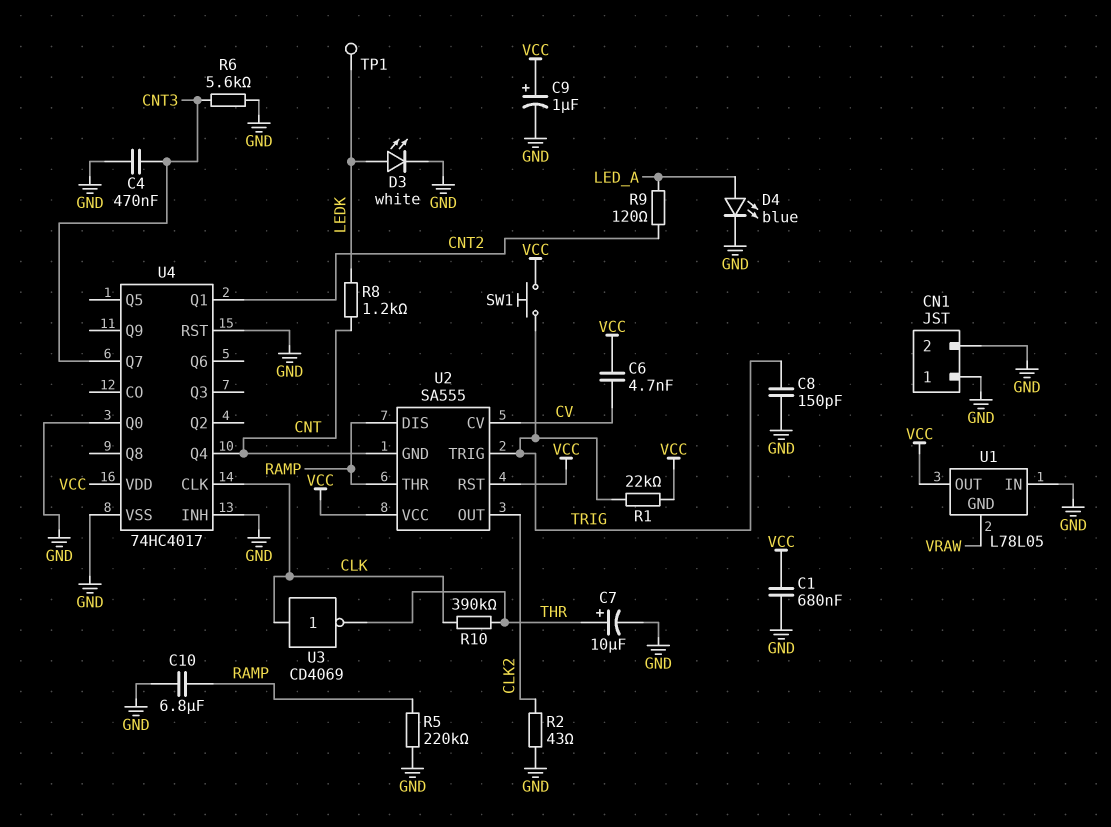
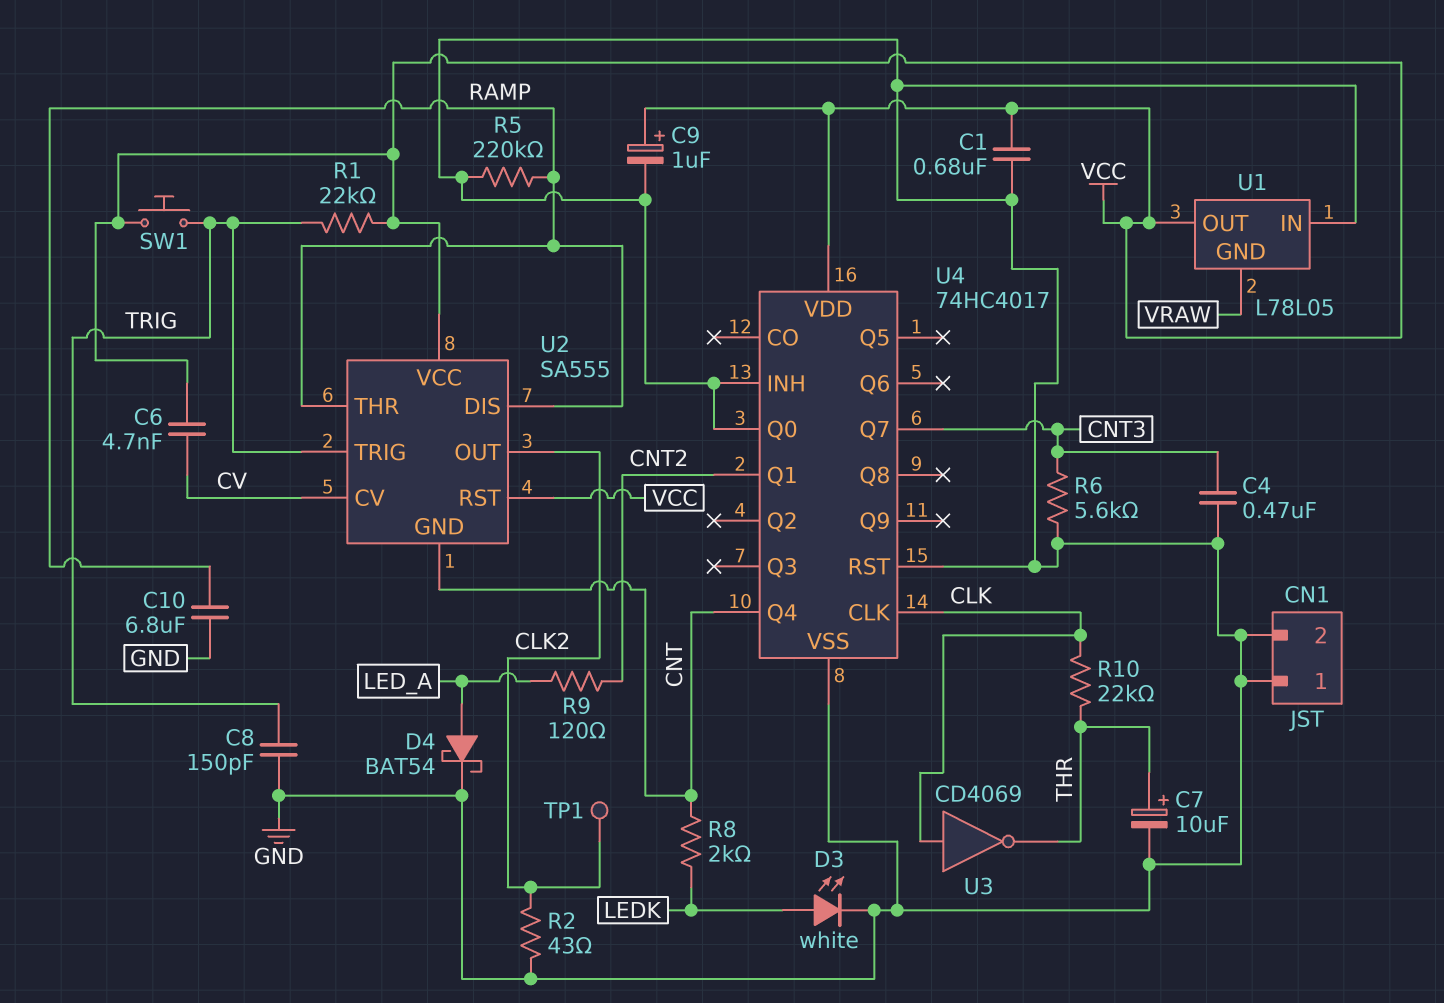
D4: LED blue (A LED_A, K GND) -> schottky BAT54 (A LED_A, K GND)
R8: 1.2k (CNT, LEDK) -> 2k (CNT, LEDK)
R10: 390k (CLK, THR) -> 22k (CLK, THR)
TP1: test point (LEDK) -> test point (CLK2)

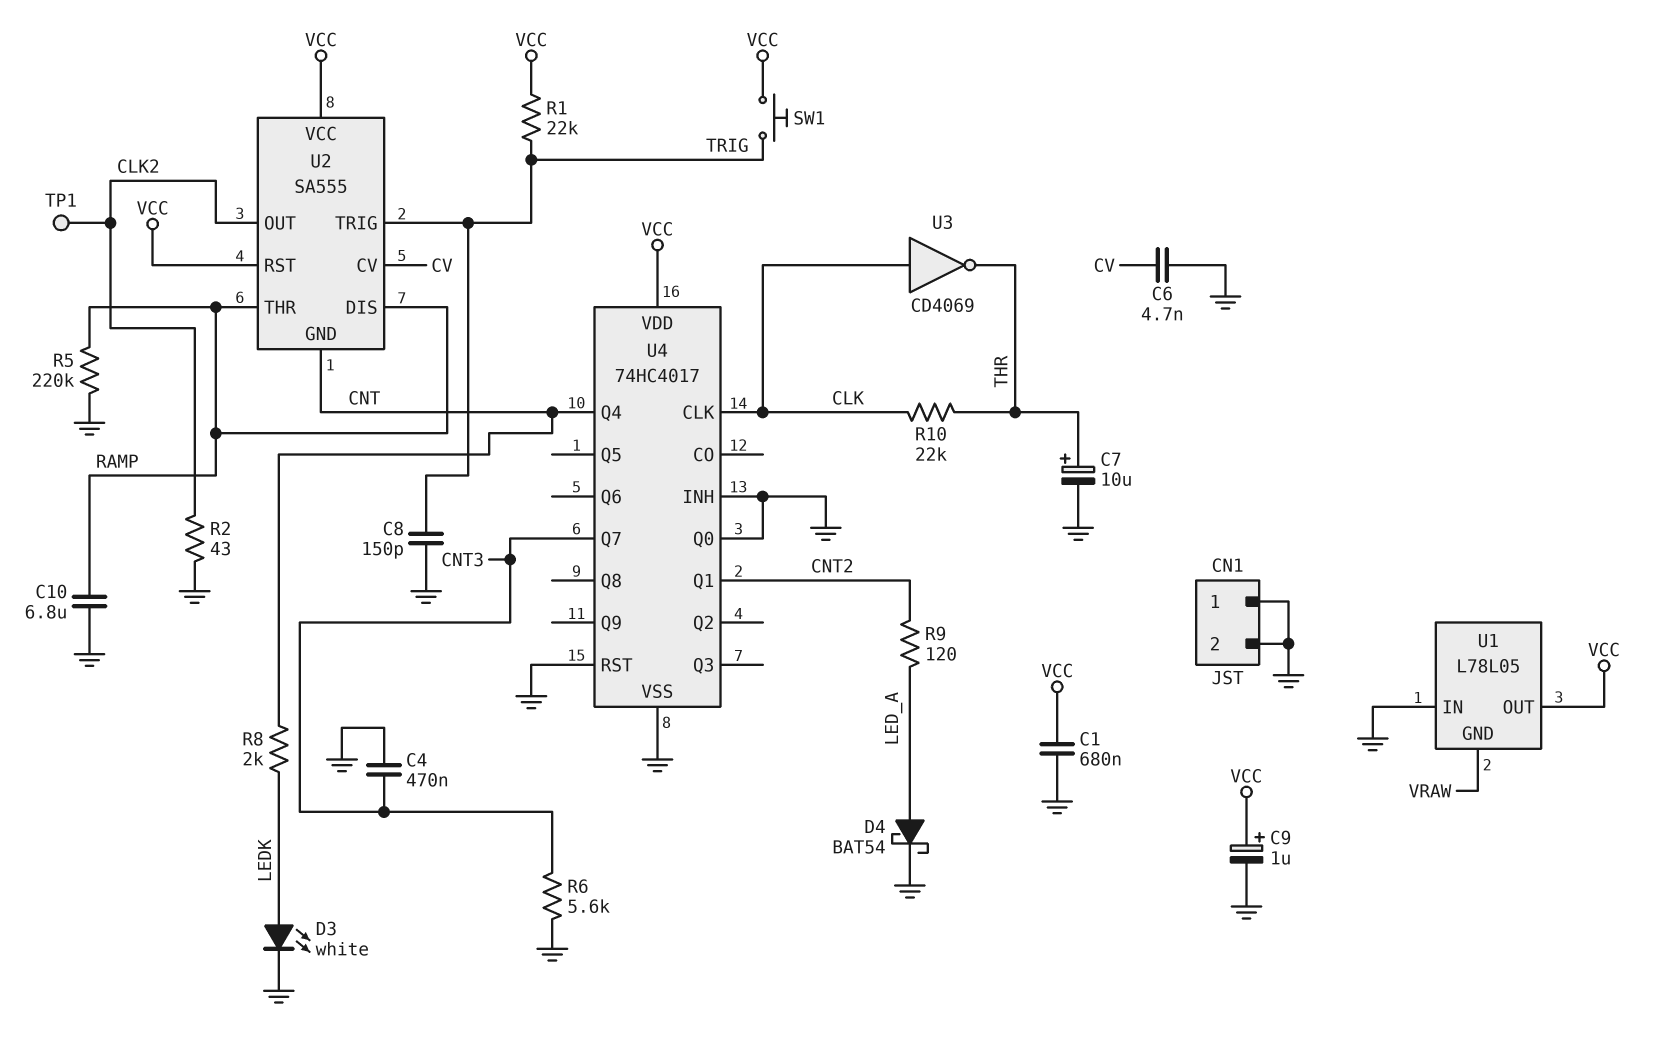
C6: 4.7nF (CV, VCC) -> 4.7nF (CV, GND)

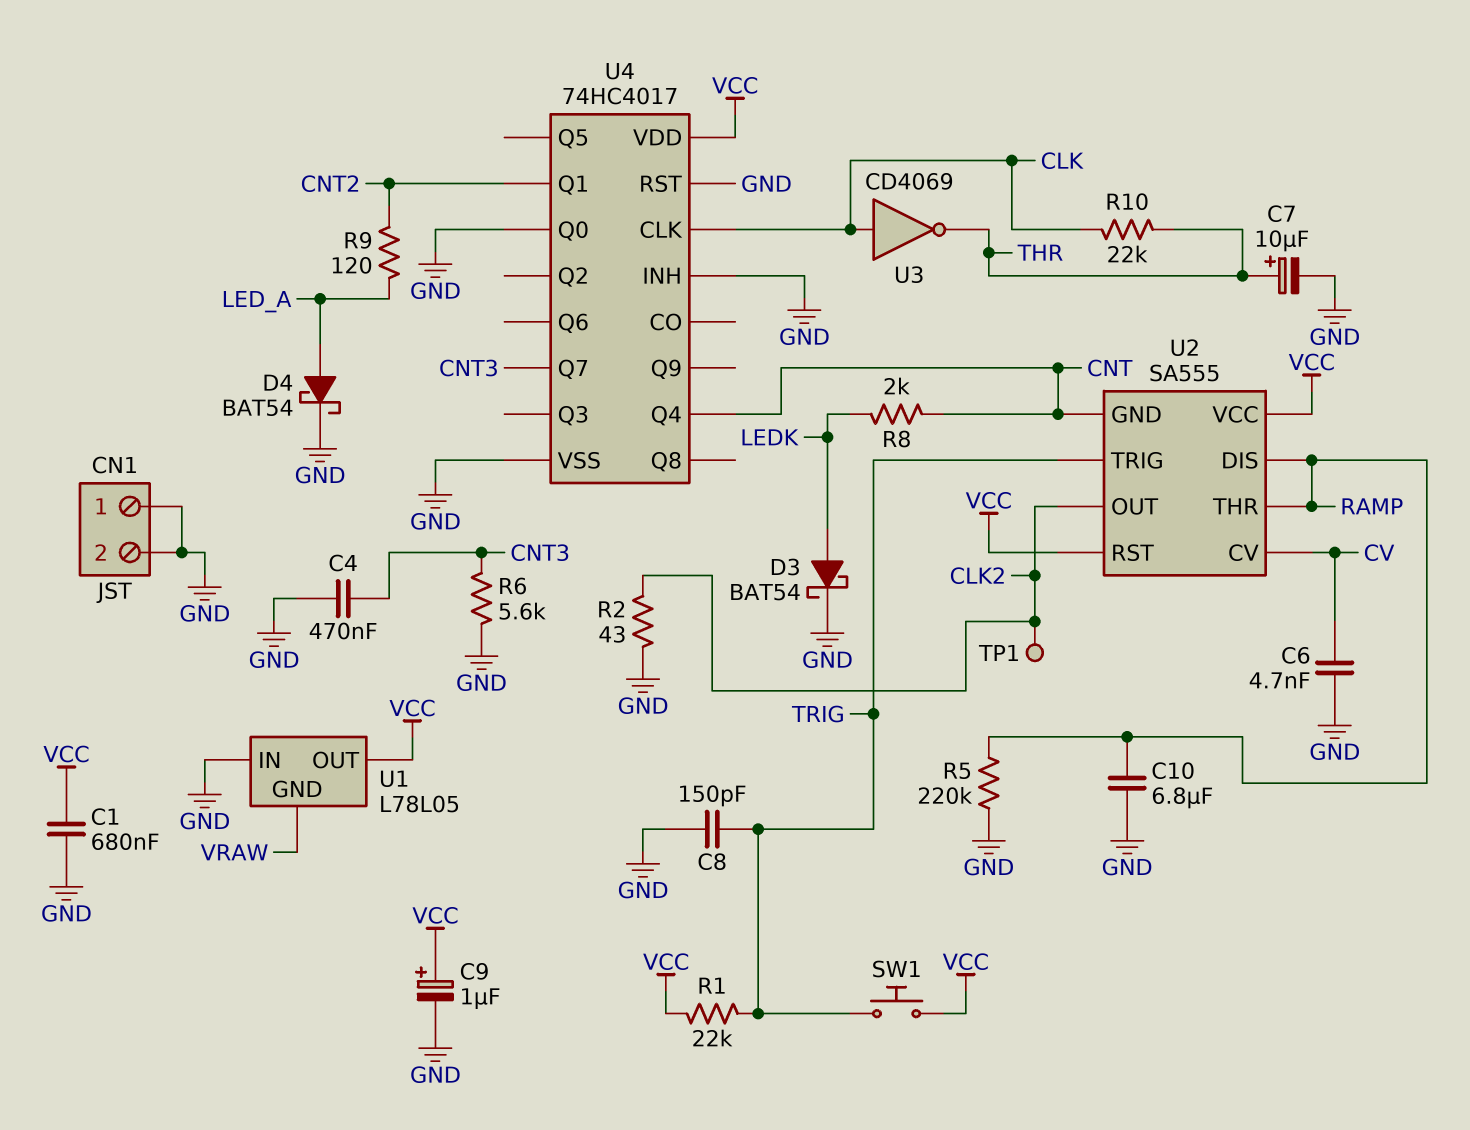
D3: LED white (A LEDK, K GND) -> schottky BAT54 (A LEDK, K GND)

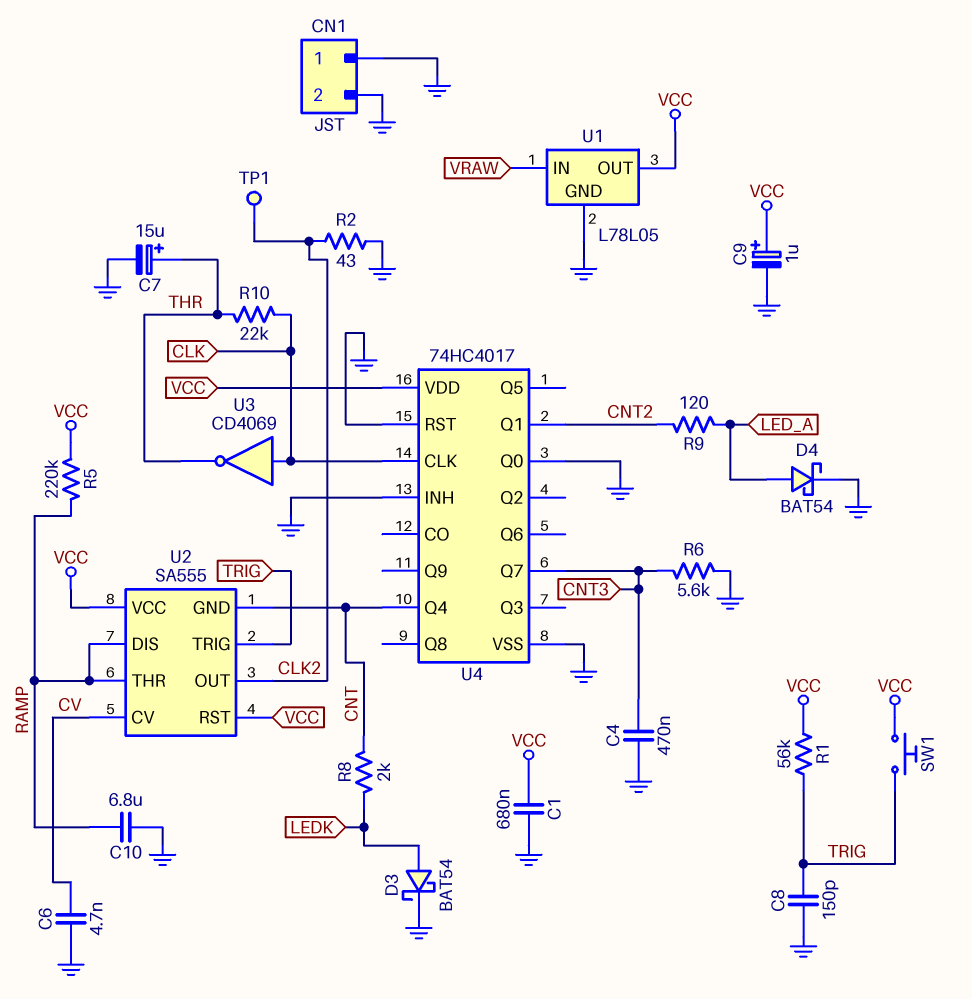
C7: 10uF (plus THR, minus GND) -> 15uF (plus THR, minus GND)
R1: 22k (TRIG, VCC) -> 56k (TRIG, VCC)
R5: 220k (GND, RAMP) -> 220k (RAMP, VCC)
U1 pin GND: VRAW -> GND
U1 pin IN: GND -> VRAW

